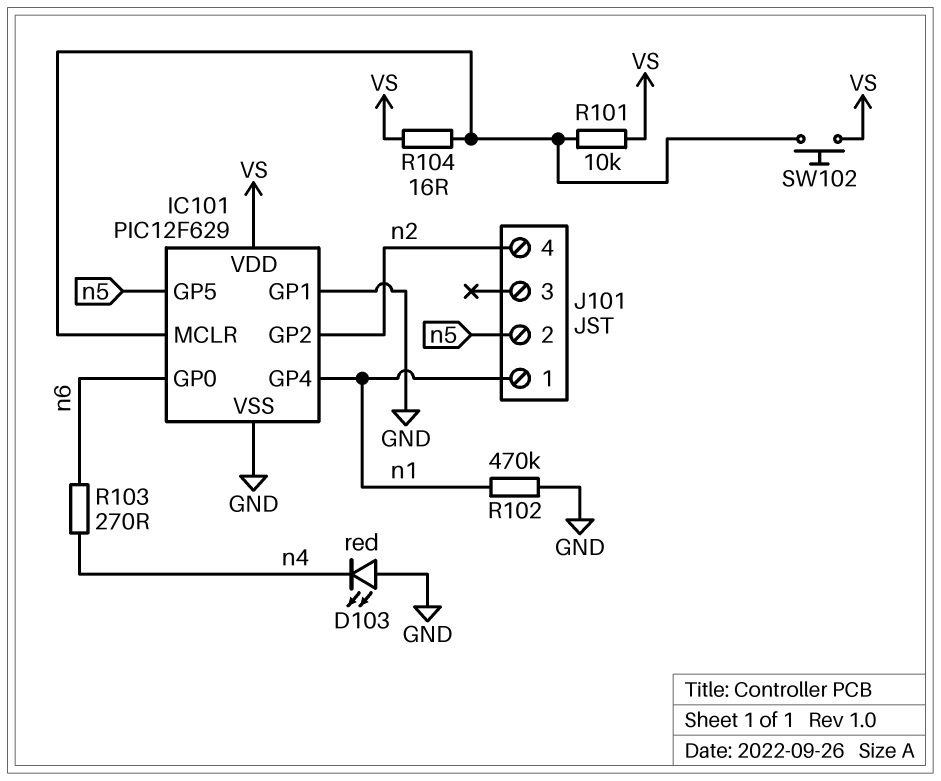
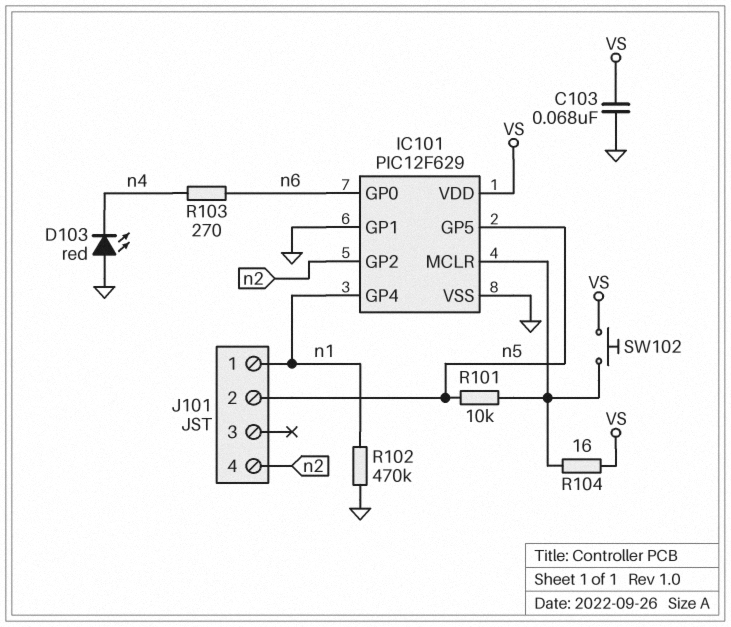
C103: none -> 68nF (GND, VS)
R101: 10k (IC101/MCLR, VS) -> 10k (IC101/MCLR, n5)

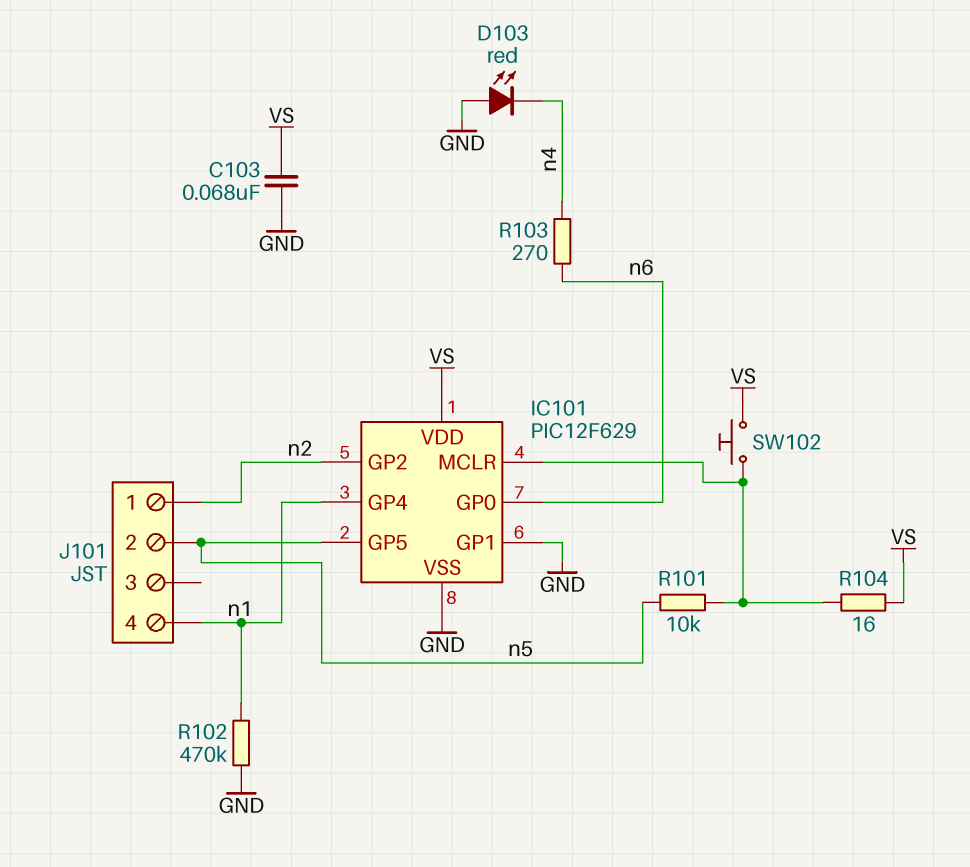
J101 pin 1: n1 -> n2
J101 pin 4: n2 -> n1

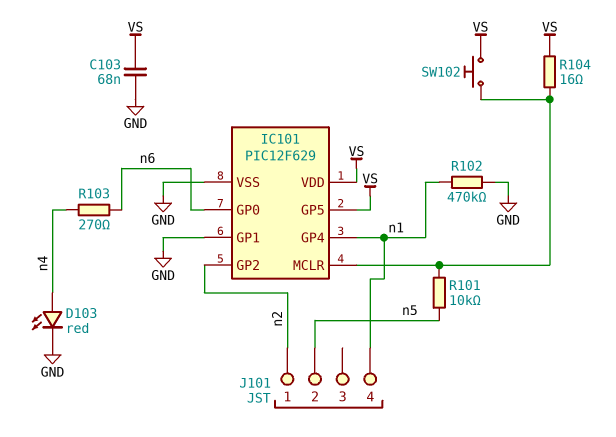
D103: LED red (A GND, K n4) -> LED red (A n4, K GND)
IC101 pin GP5: n5 -> VS

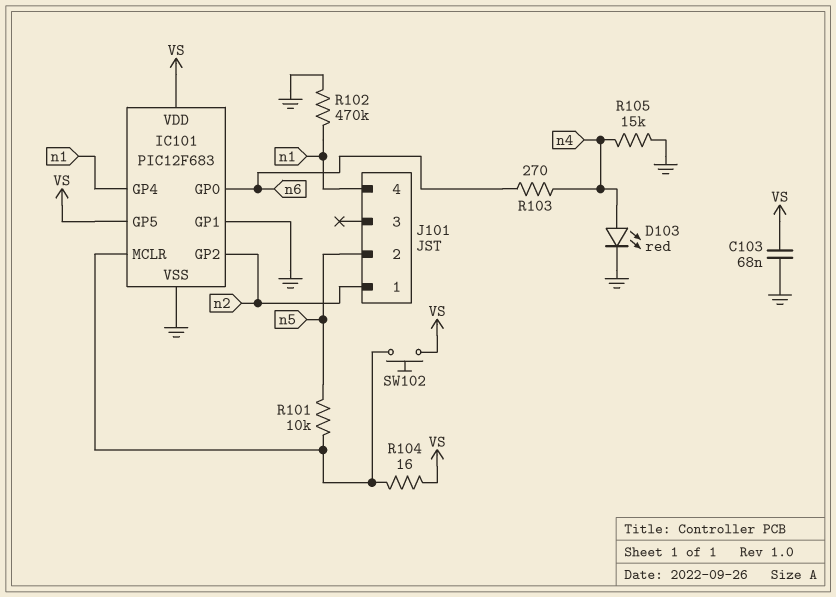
IC101: PIC12F629 -> PIC12F683
R105: none -> 15k (GND, n4)

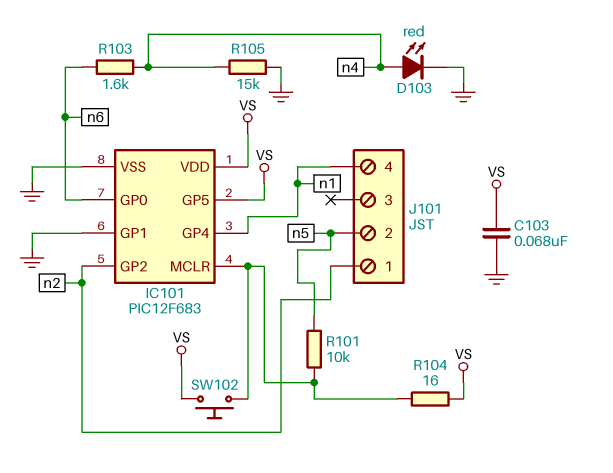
R102: 470k (GND, n1) -> none
R103: 270 (n4, n6) -> 1.6k (n4, n6)

